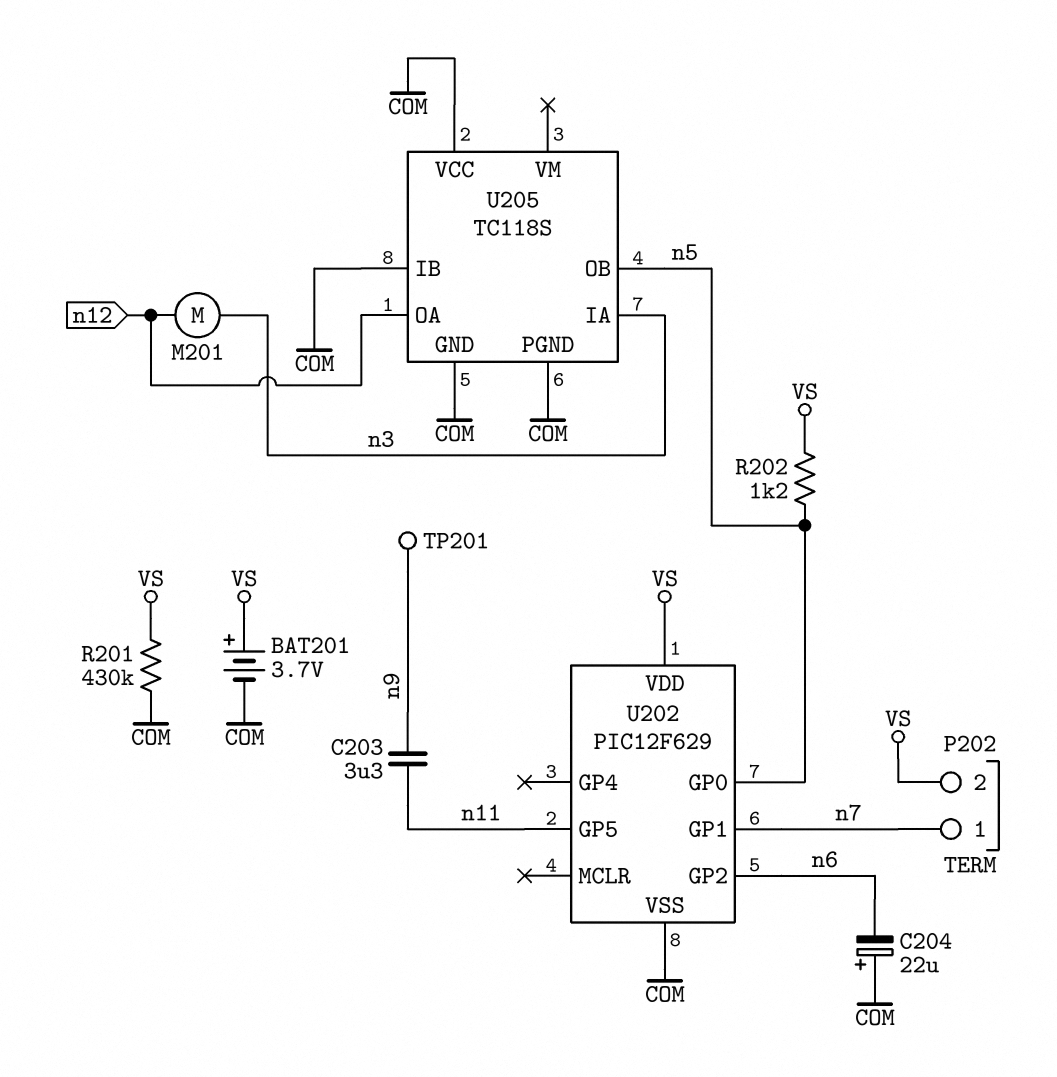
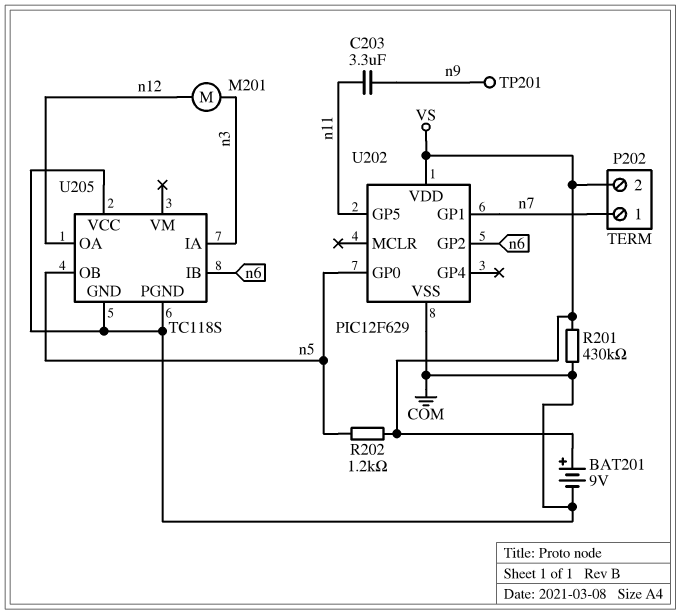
BAT201: 3.7V (plus VS, minus COM) -> 9V (plus VS, minus COM)
C204: 22uF (plus COM, minus n6) -> none
U205 pin IB: COM -> n6

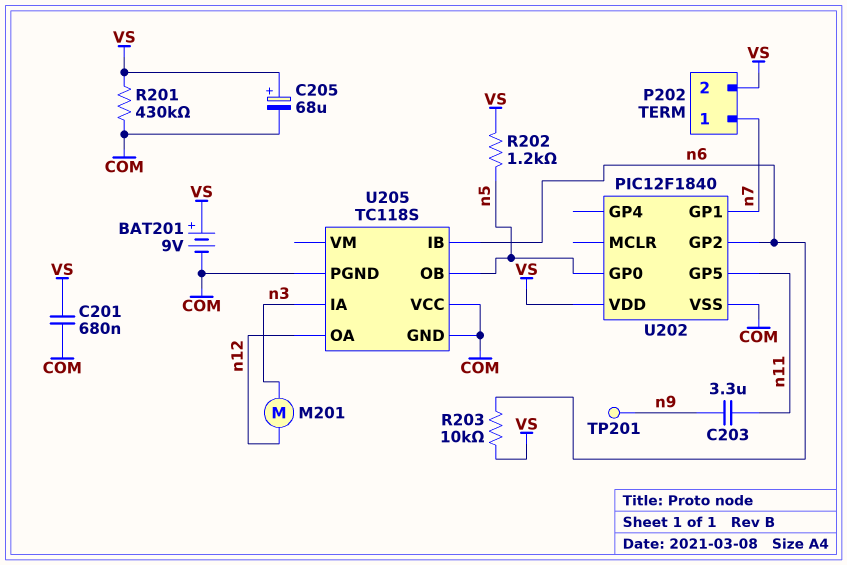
C201: none -> 680nF (COM, VS)
C205: none -> 68uF (plus VS, minus COM)
R203: none -> 10k (VS, n6)
U202: PIC12F629 -> PIC12F1840

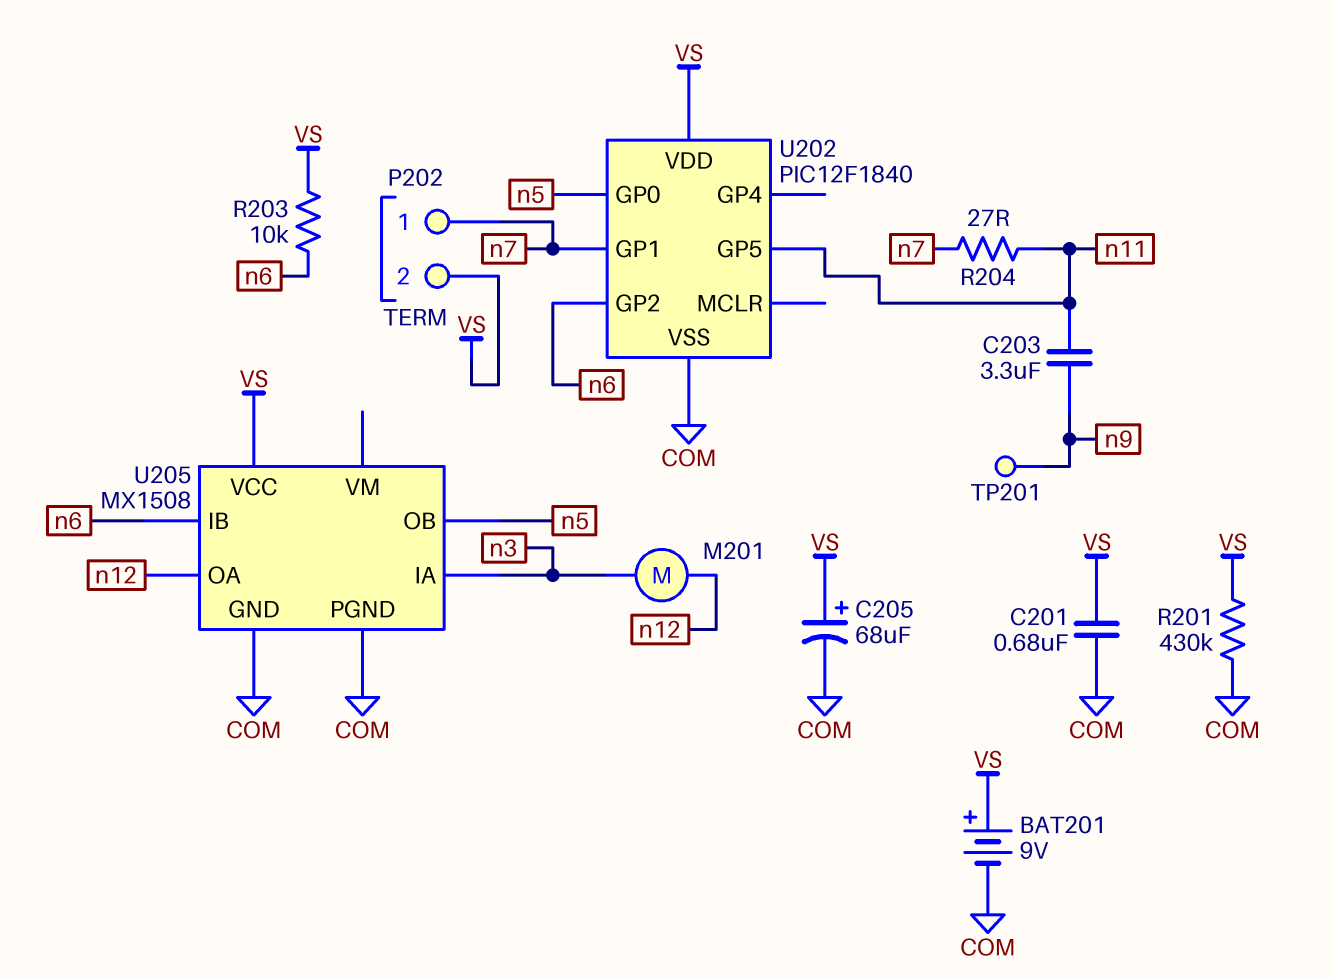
R202: 1.2k (VS, n5) -> none
R204: none -> 27 (n7, n11)
U205: TC118S -> MX1508
U205 pin VCC: COM -> VS

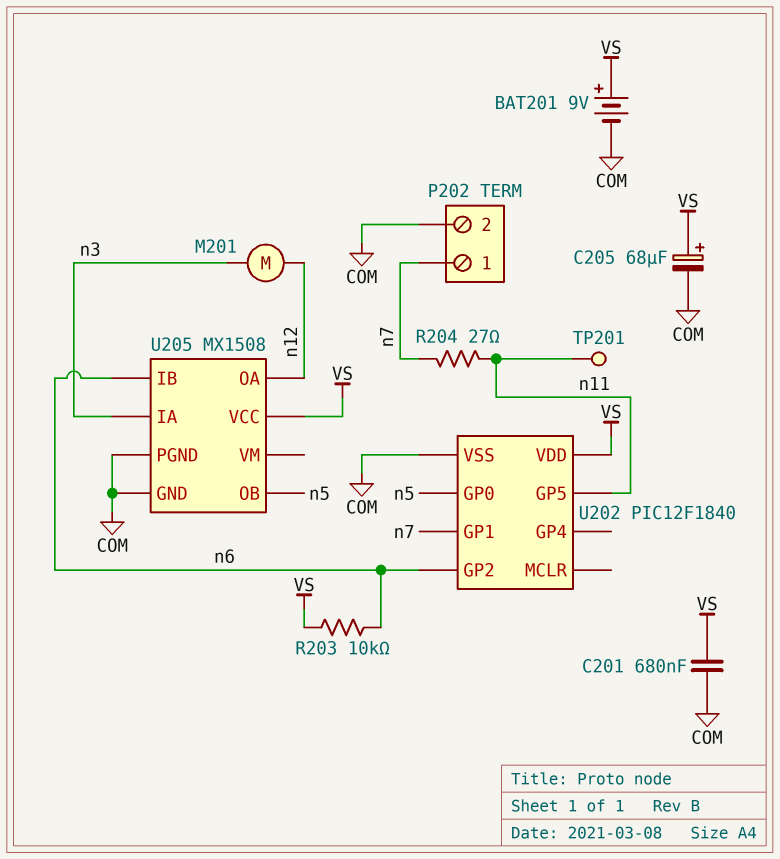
C203: 3.3uF (n9, n11) -> none
P202 pin 2: VS -> COM
R201: 430k (COM, VS) -> none
TP201: test point (n9) -> test point (n11)

